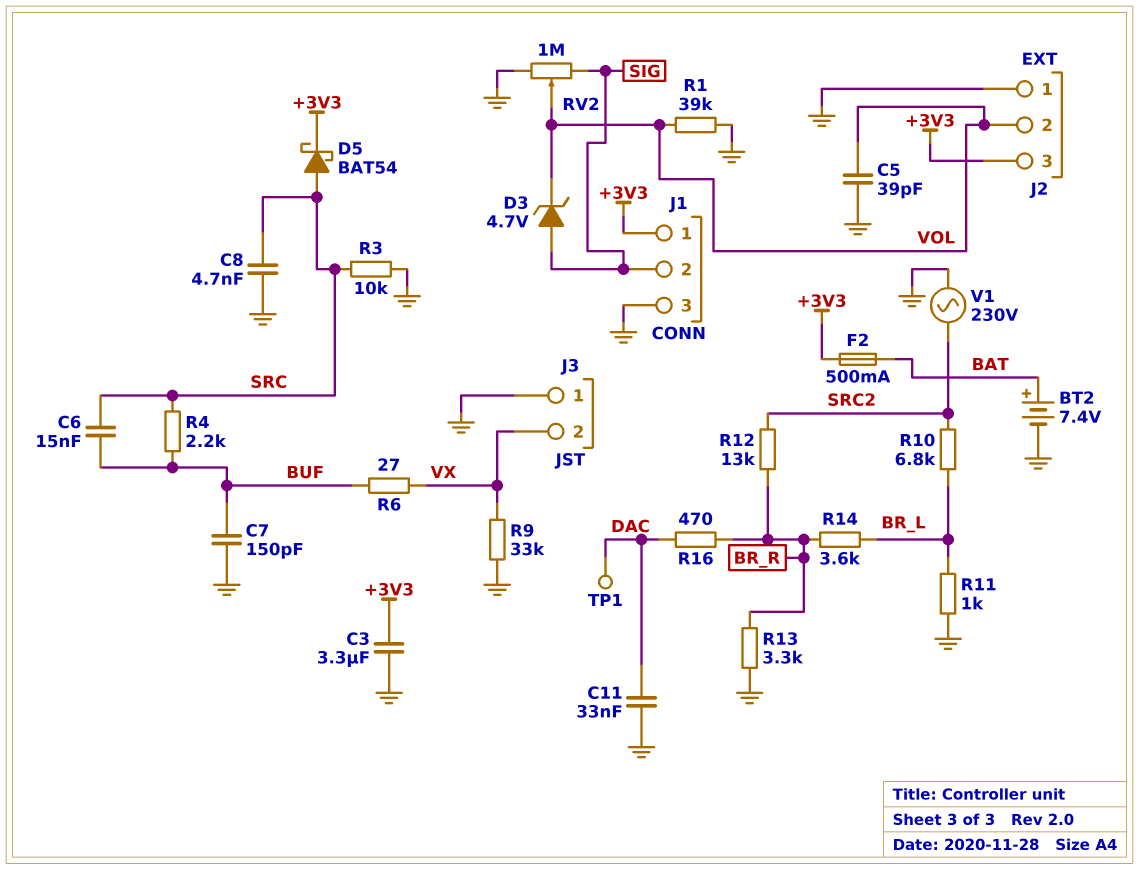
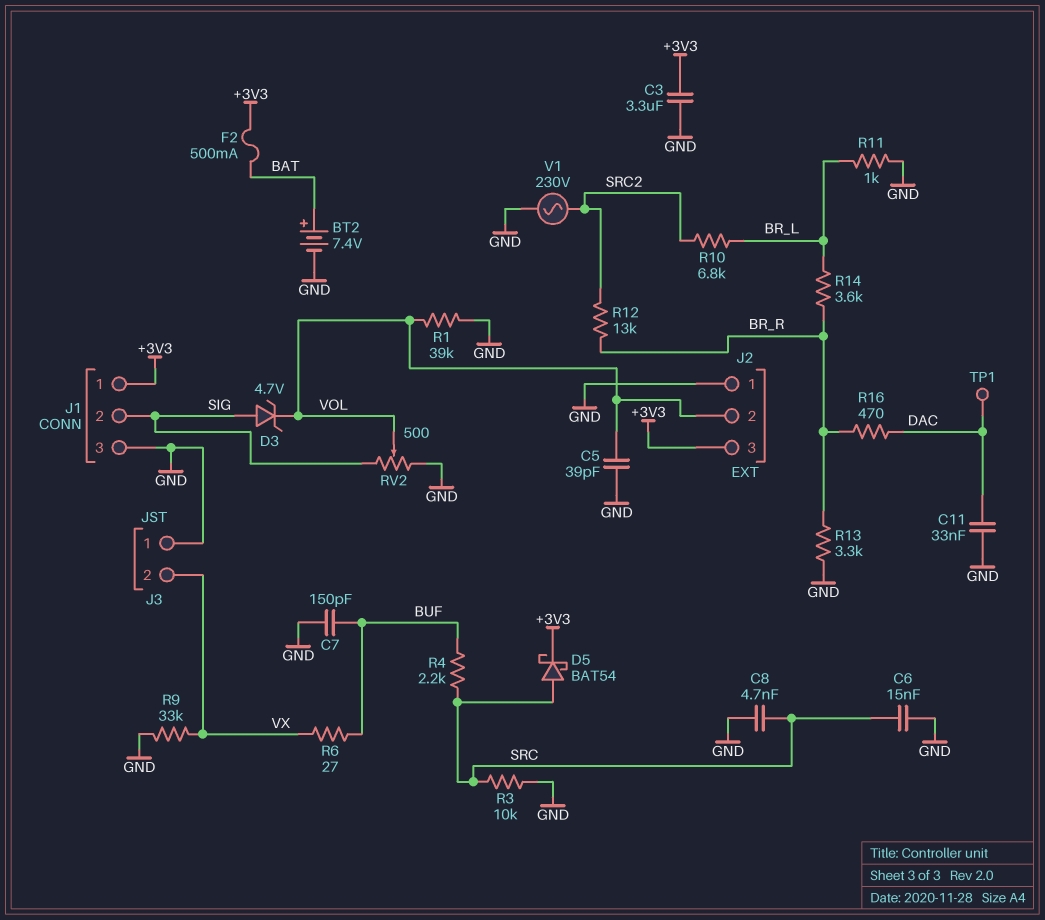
C6: 15nF (BUF, SRC) -> 15nF (GND, SRC)
RV2: 1M (GND, SIG, wiper VOL) -> 500 (GND, SIG, wiper VOL)

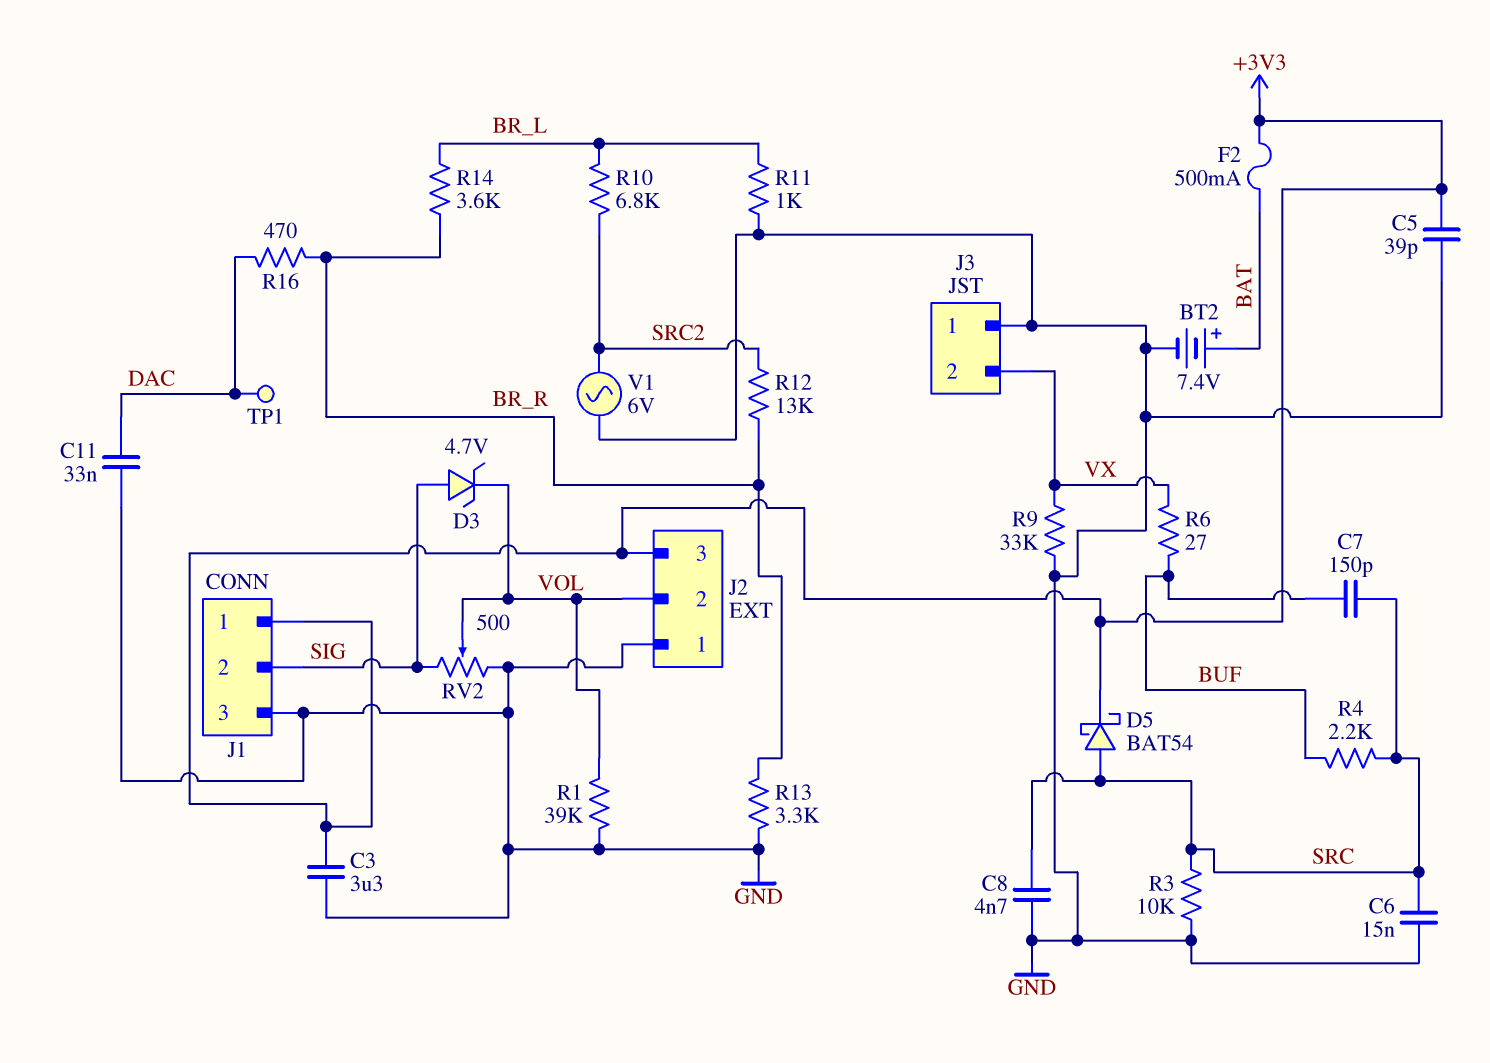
C5: 39pF (GND, VOL) -> 39pF (+3V3, GND)
C7: 150pF (BUF, GND) -> 150pF (BUF, SRC)
V1: AC 230V (GND, SRC2) -> AC 6V (GND, SRC2)

